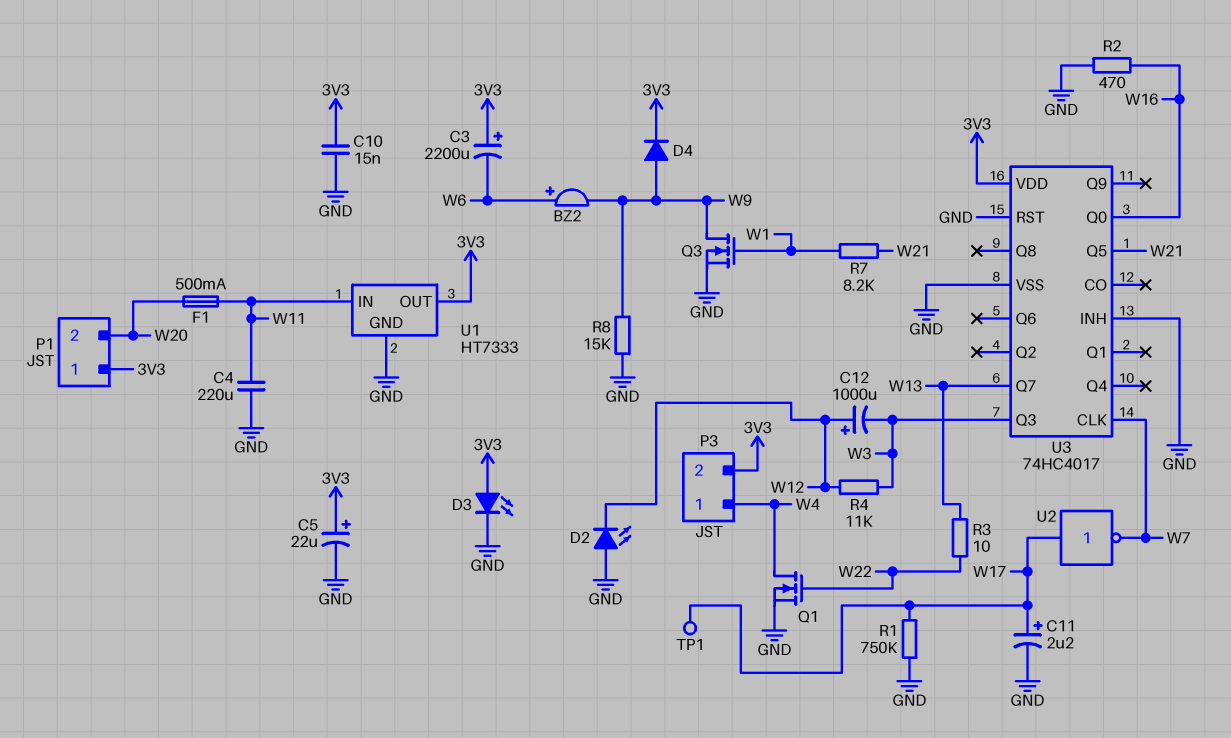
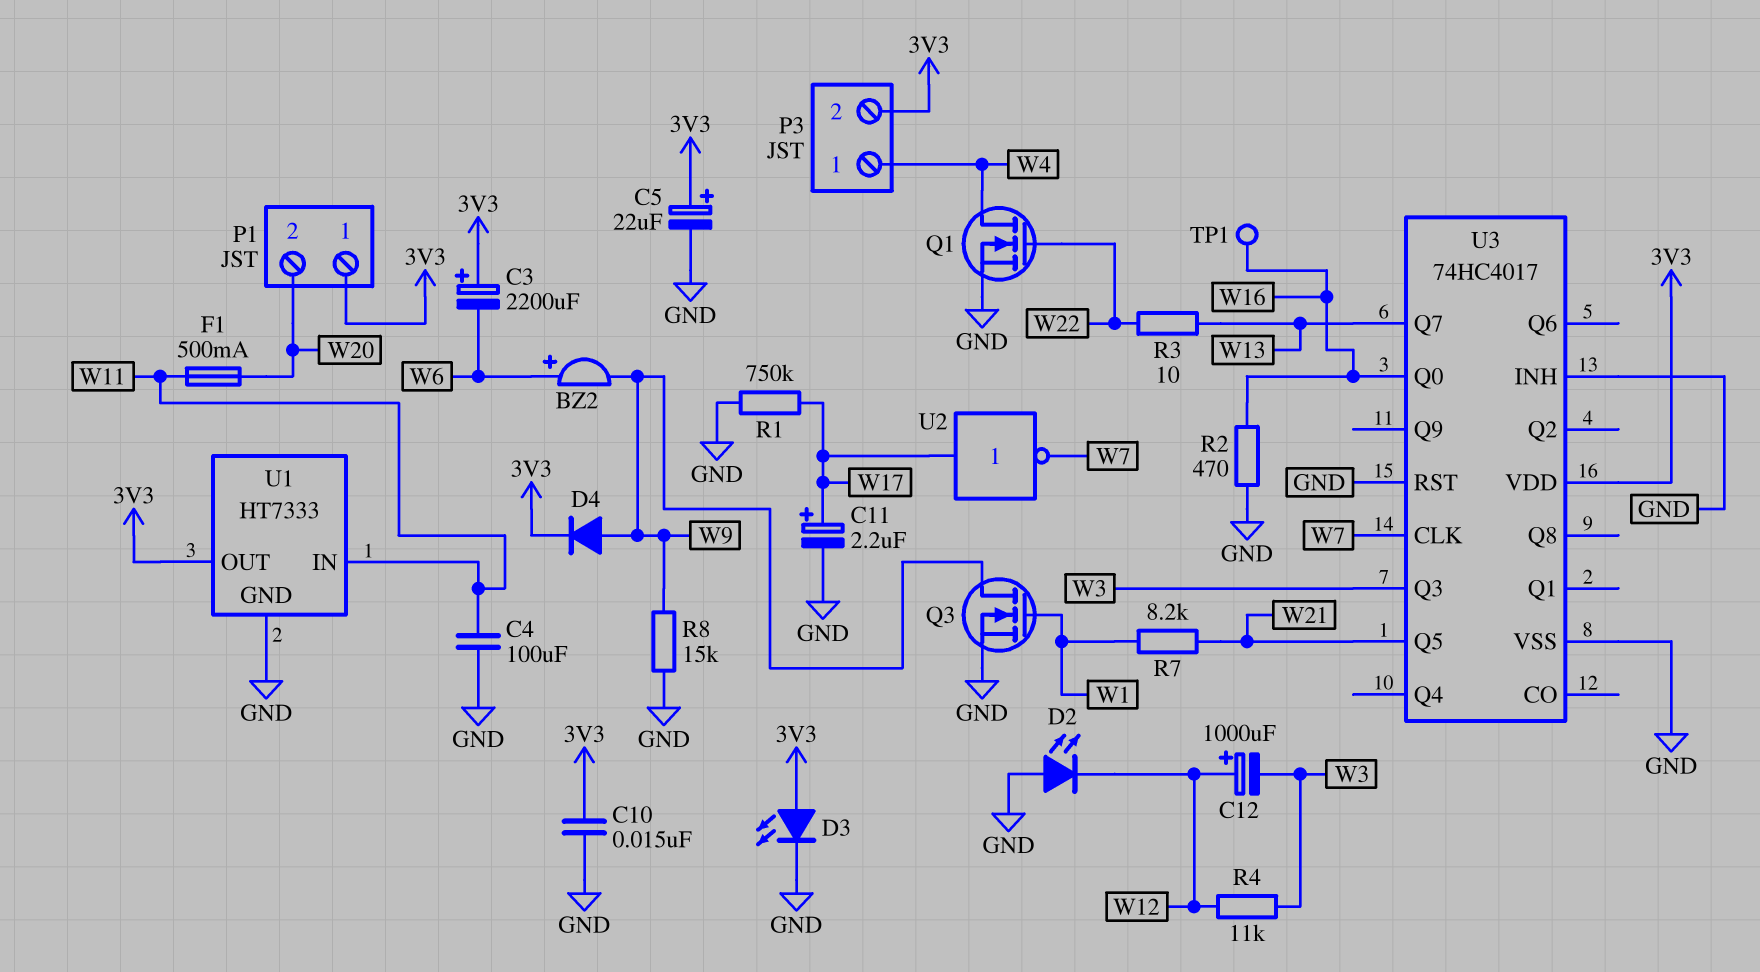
C4: 220uF (GND, W11) -> 100uF (GND, W11)
TP1: test point (W17) -> test point (W16)

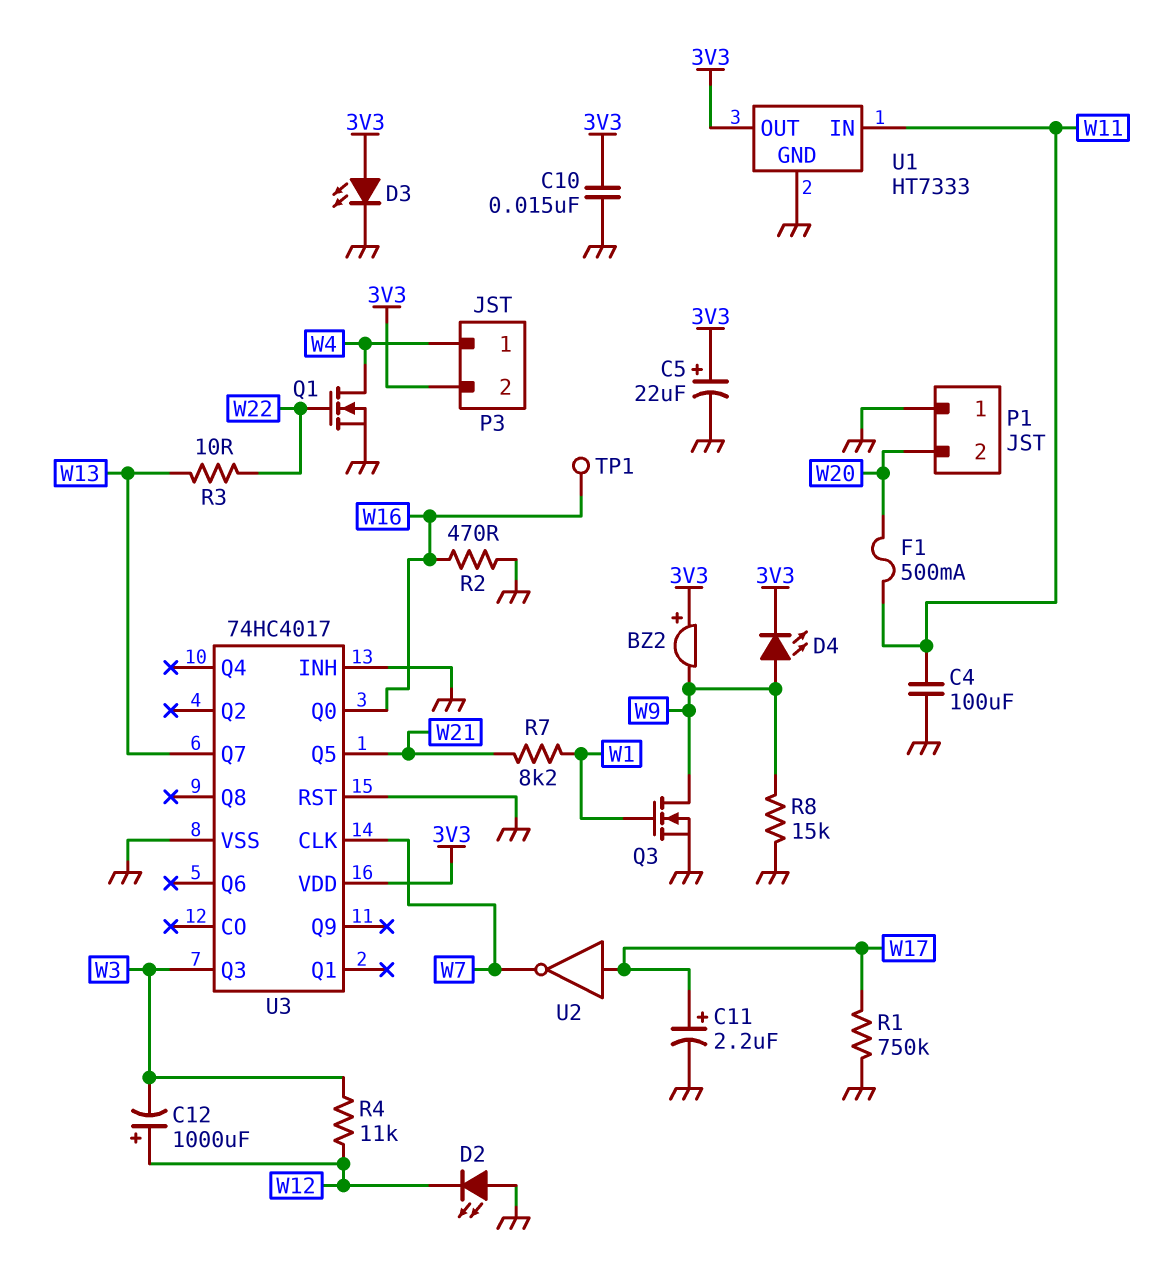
BZ2: buzzer (plus W6, minus W9) -> buzzer (plus 3V3, minus W9)
C3: 2200uF (plus 3V3, minus W6) -> none
D4: diode (A W9, K 3V3) -> LED (A W9, K 3V3)
P1 pin 1: 3V3 -> GND

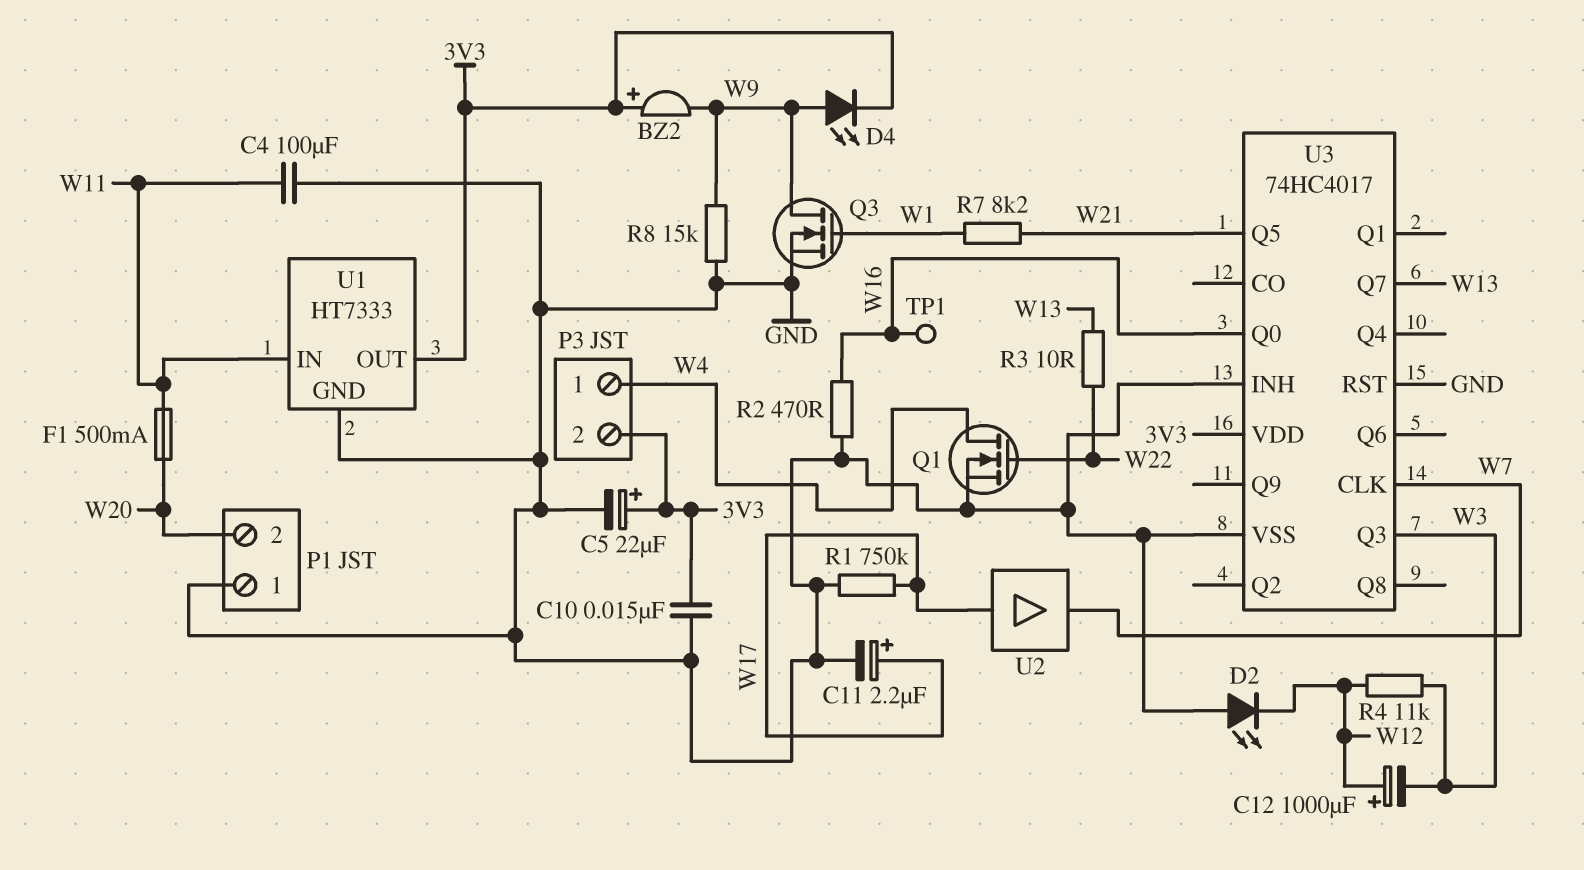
D3: LED (A 3V3, K GND) -> none
U2: NOT (in W17, out W7) -> buffer (in W17, out W7)

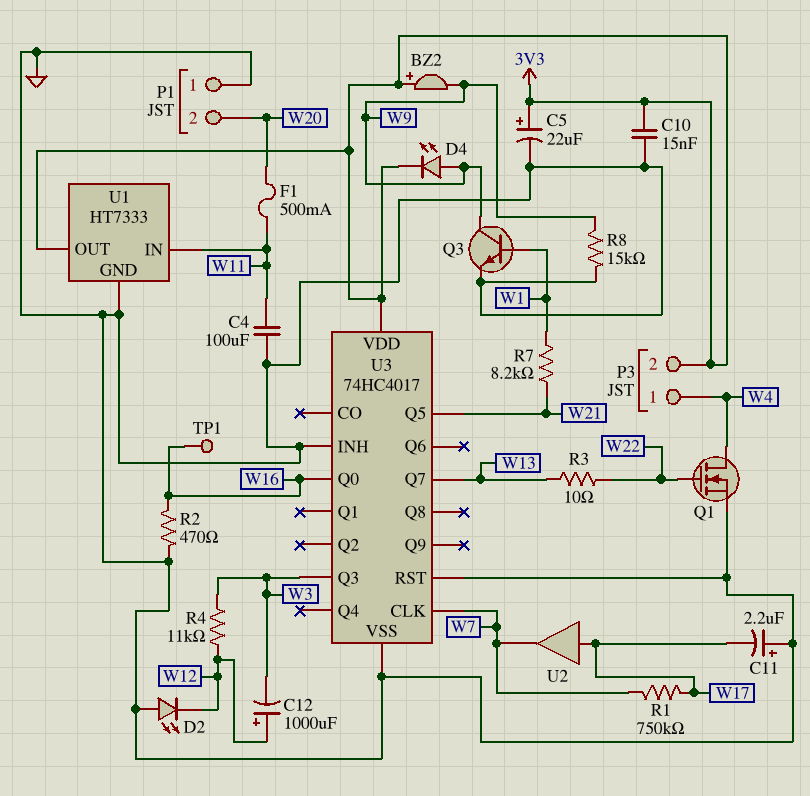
C11: 2.2uF (plus W17, minus GND) -> 2.2uF (plus GND, minus W17)
Q3: NMOS (G W1, D W9, S GND) -> NPN (B W1, C W9, E GND)
R1: 750k (GND, W17) -> 750k (W7, W17)

